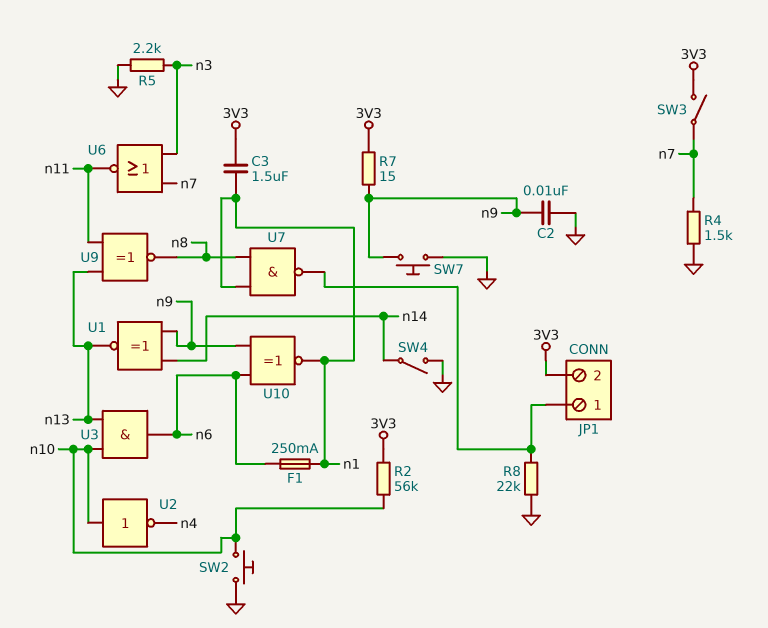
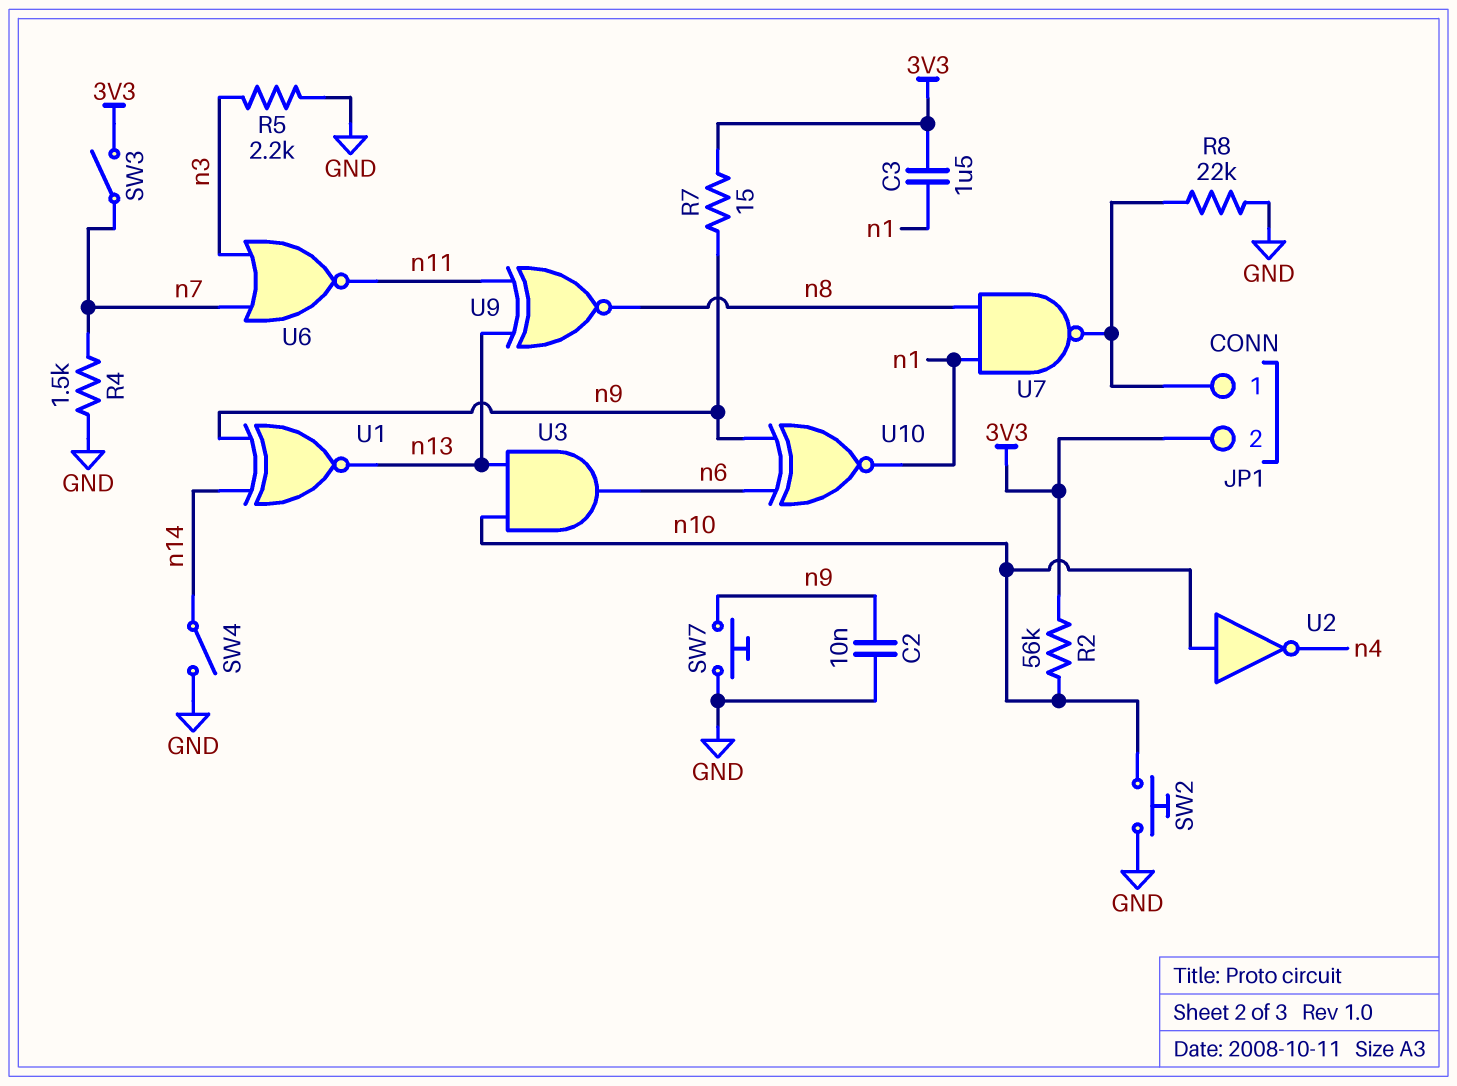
F1: 250mA (n1, n6) -> none

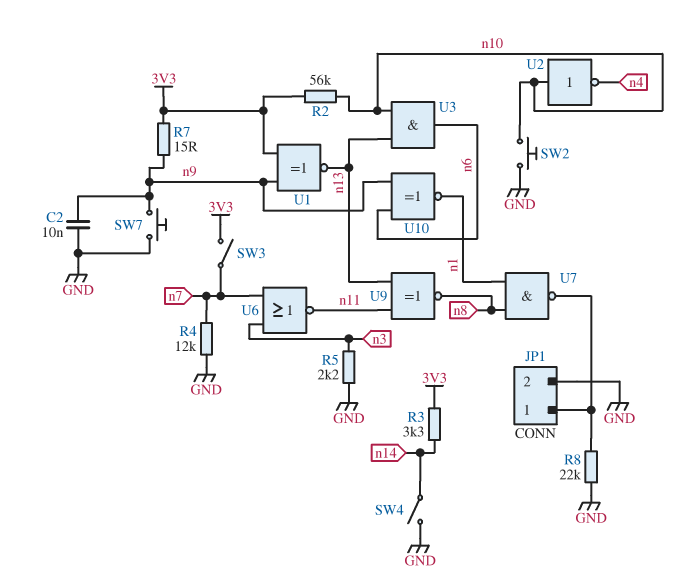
C3: 1.5uF (3V3, n1) -> none
JP1 pin 2: 3V3 -> GND
R3: none -> 3.3k (3V3, n14)
R4: 1.5k (GND, n7) -> 12k (GND, n7)
U1: XNOR (in n9, in n14, out n13) -> XNOR (in 3V3, in n9, out n13)

